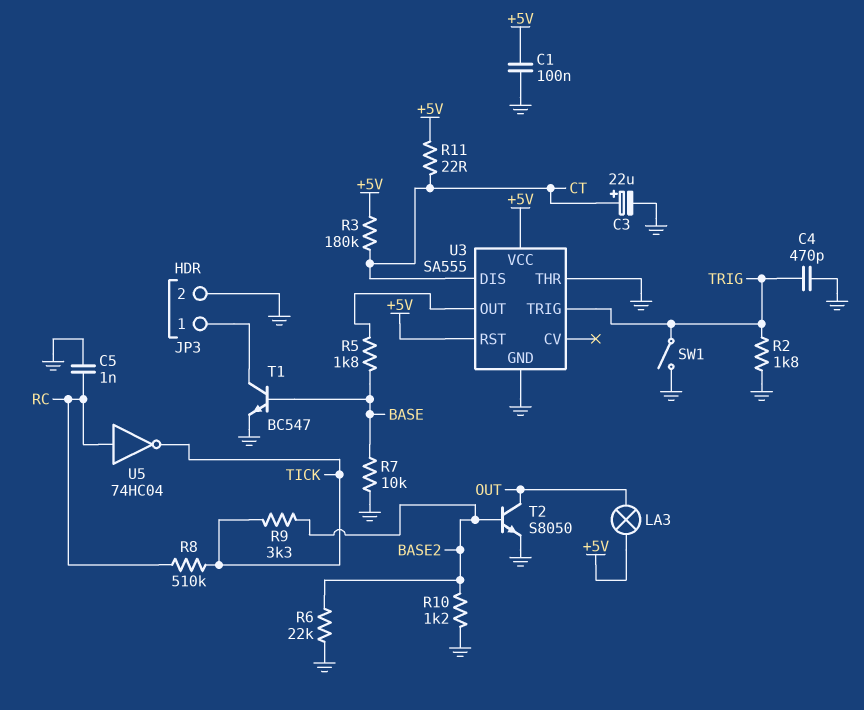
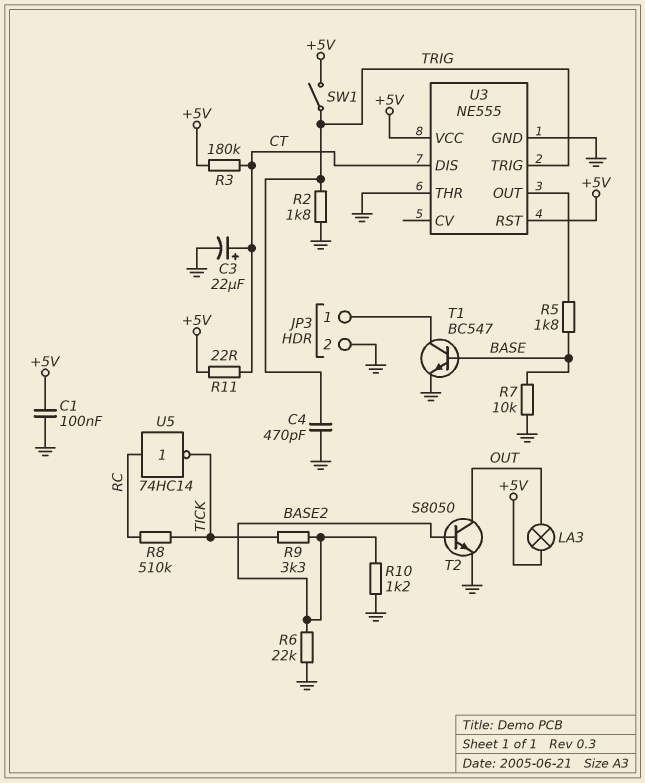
C5: 1nF (GND, RC) -> none
SW1: switch (GND, TRIG) -> switch (+5V, TRIG)
U3: SA555 -> NE555
U5: NOT 74HC04 (in RC, out TICK) -> NOT 74HC14 (in RC, out TICK)

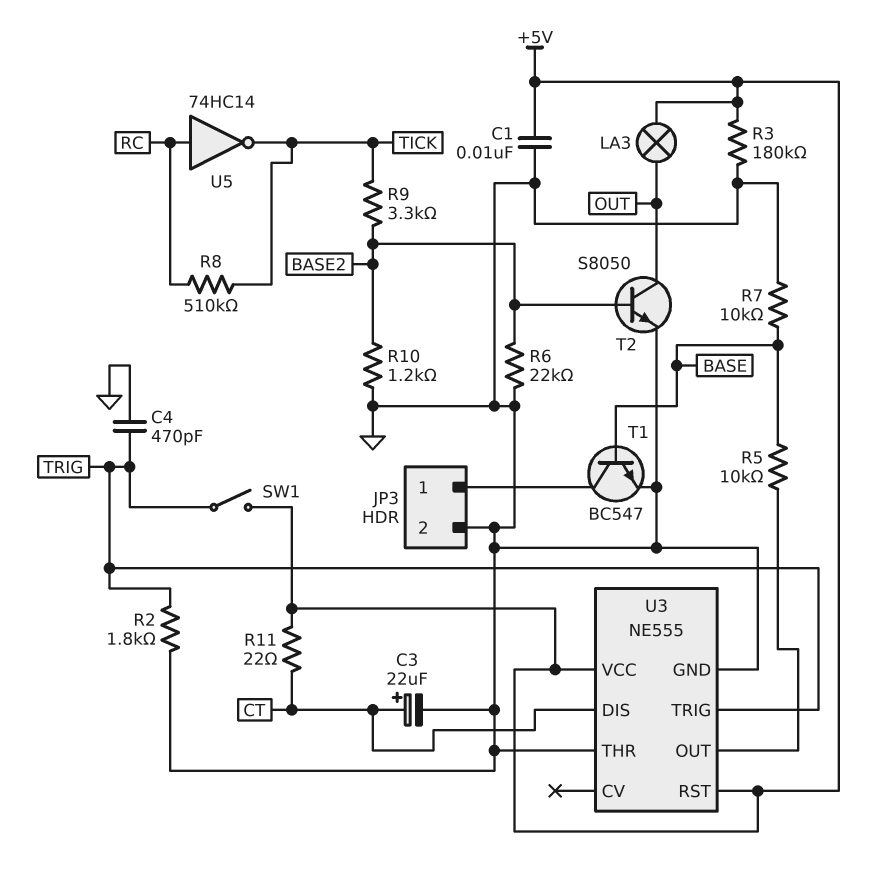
C1: 100nF (+5V, GND) -> 10nF (+5V, GND)
R3: 180k (+5V, CT) -> 180k (+5V, GND)
R5: 1.8k (BASE, U3/OUT) -> 10k (BASE, U3/OUT)

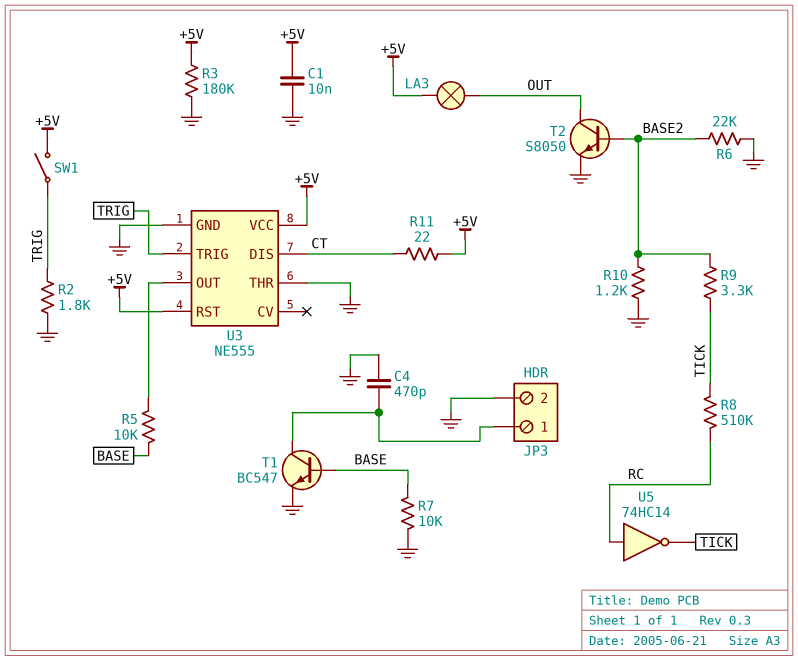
C3: 22uF (plus CT, minus GND) -> none
C4: 470pF (GND, TRIG) -> 470pF (GND, JP3/1)

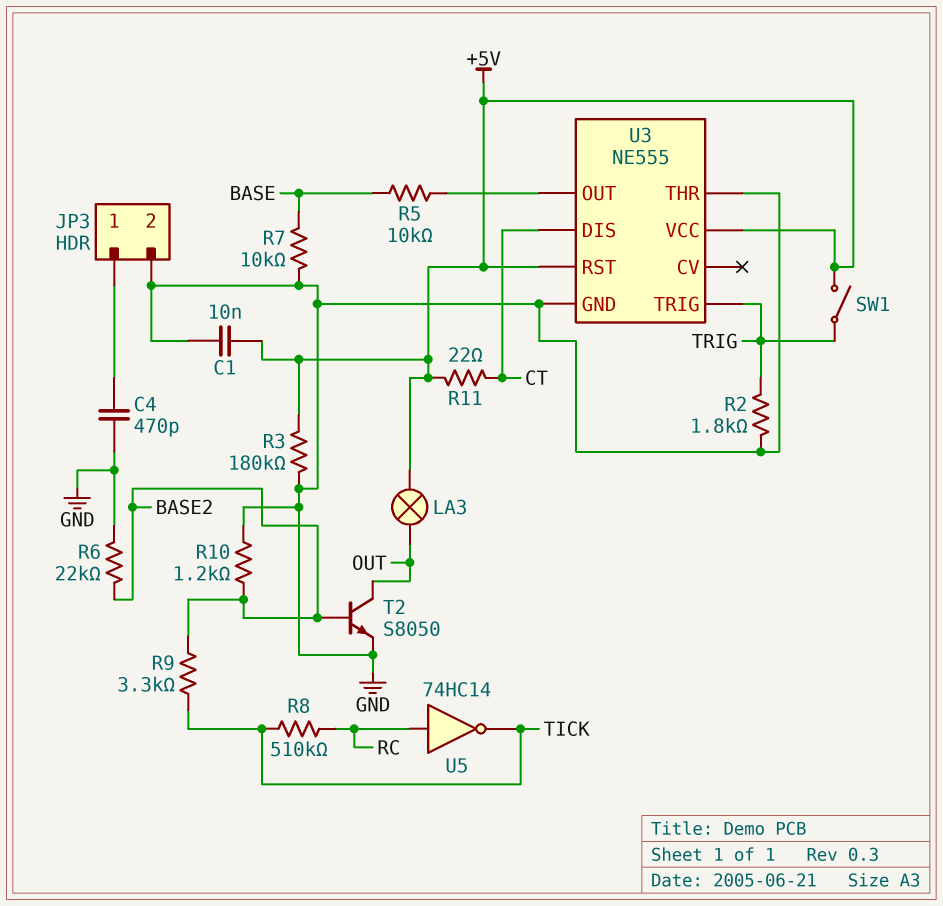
T1: NPN BC547 (B BASE, C JP3/1, E GND) -> none

